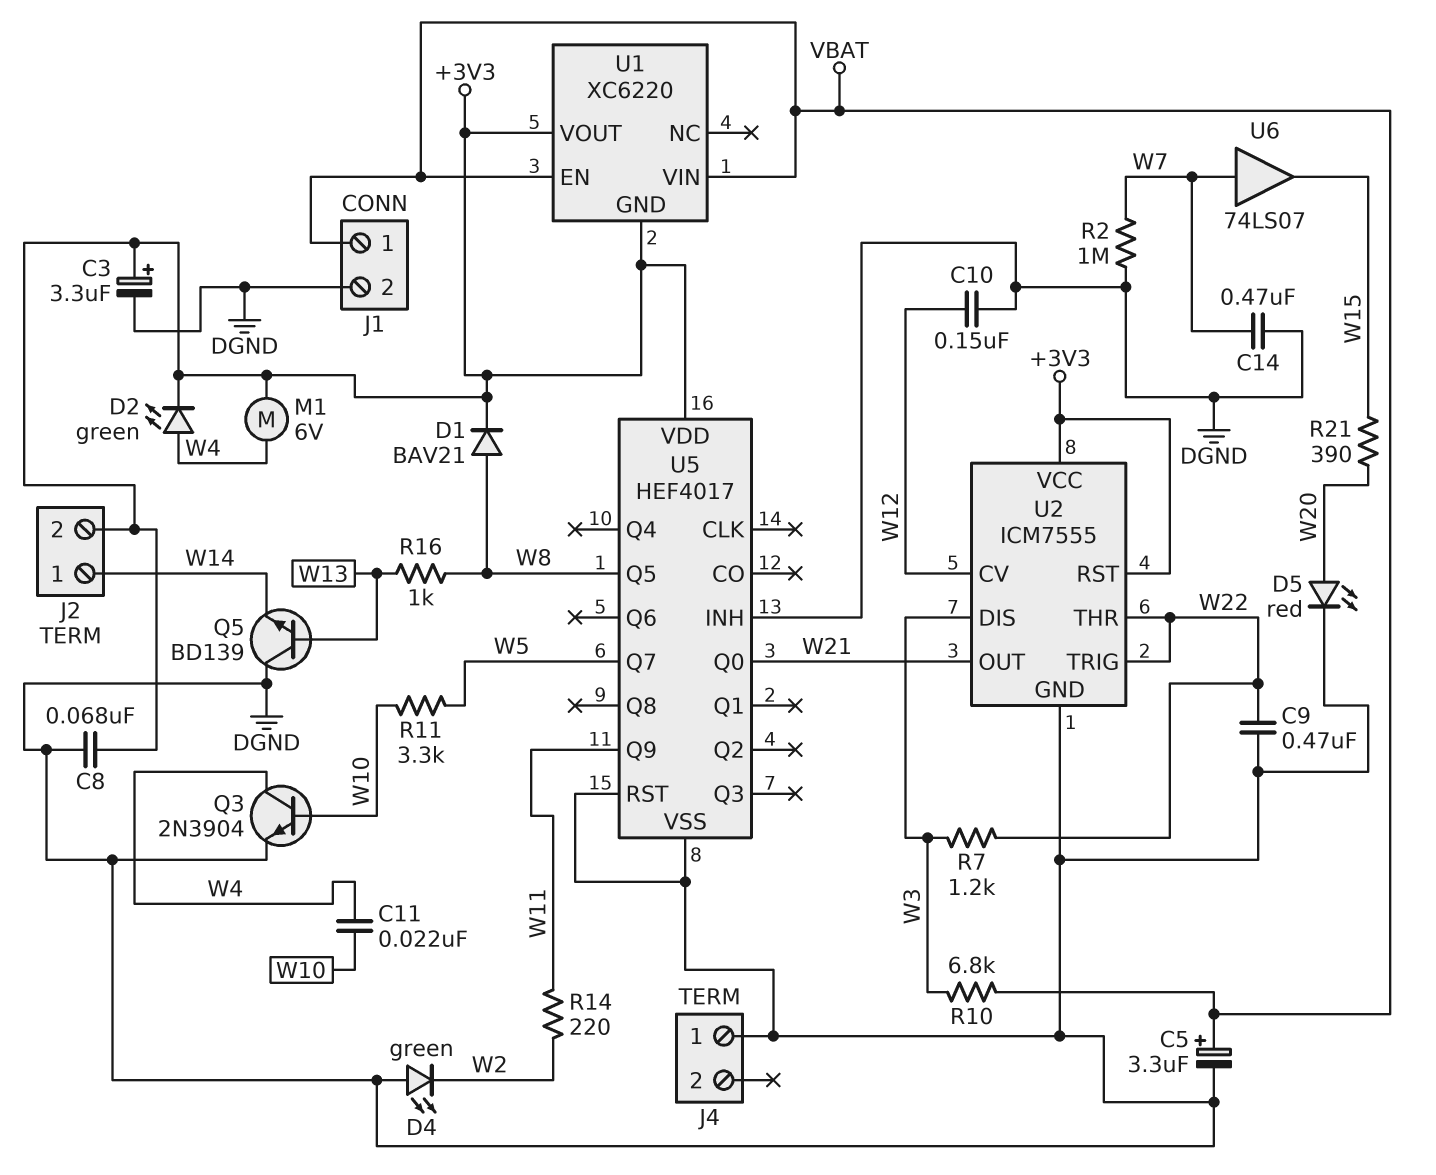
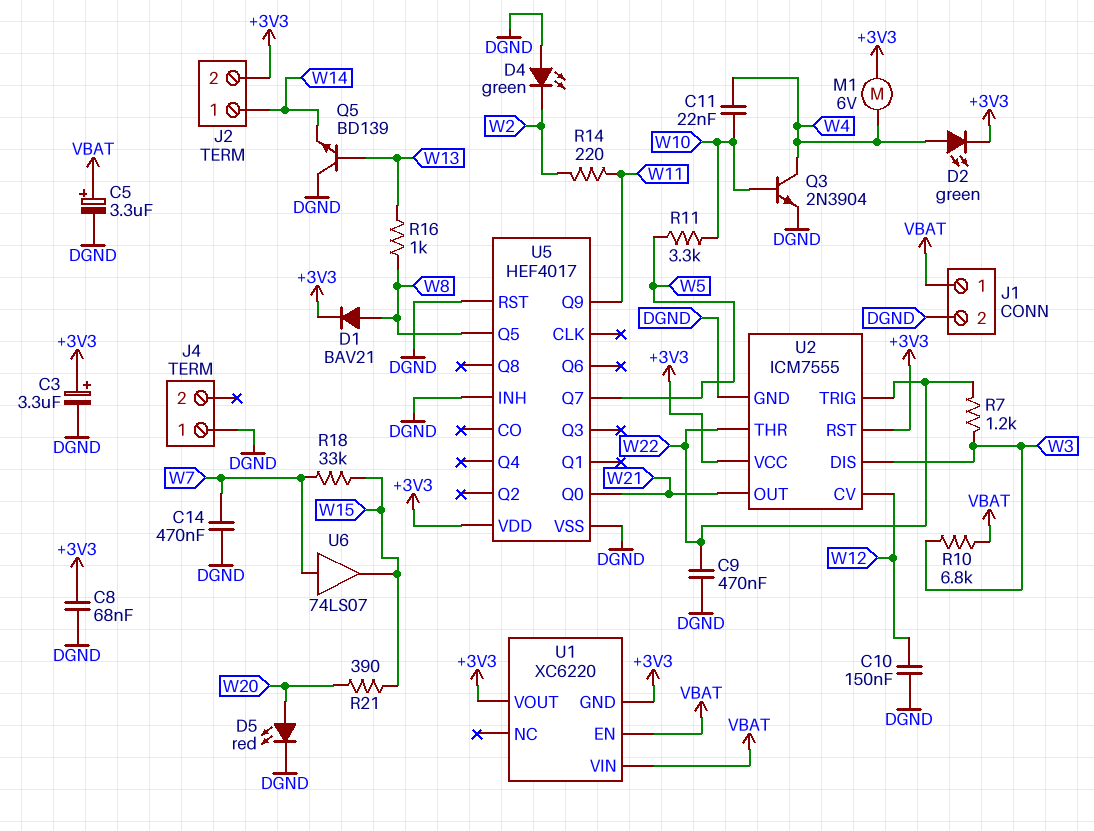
R2: 1M (DGND, W7) -> none
R18: none -> 33k (W7, W15)

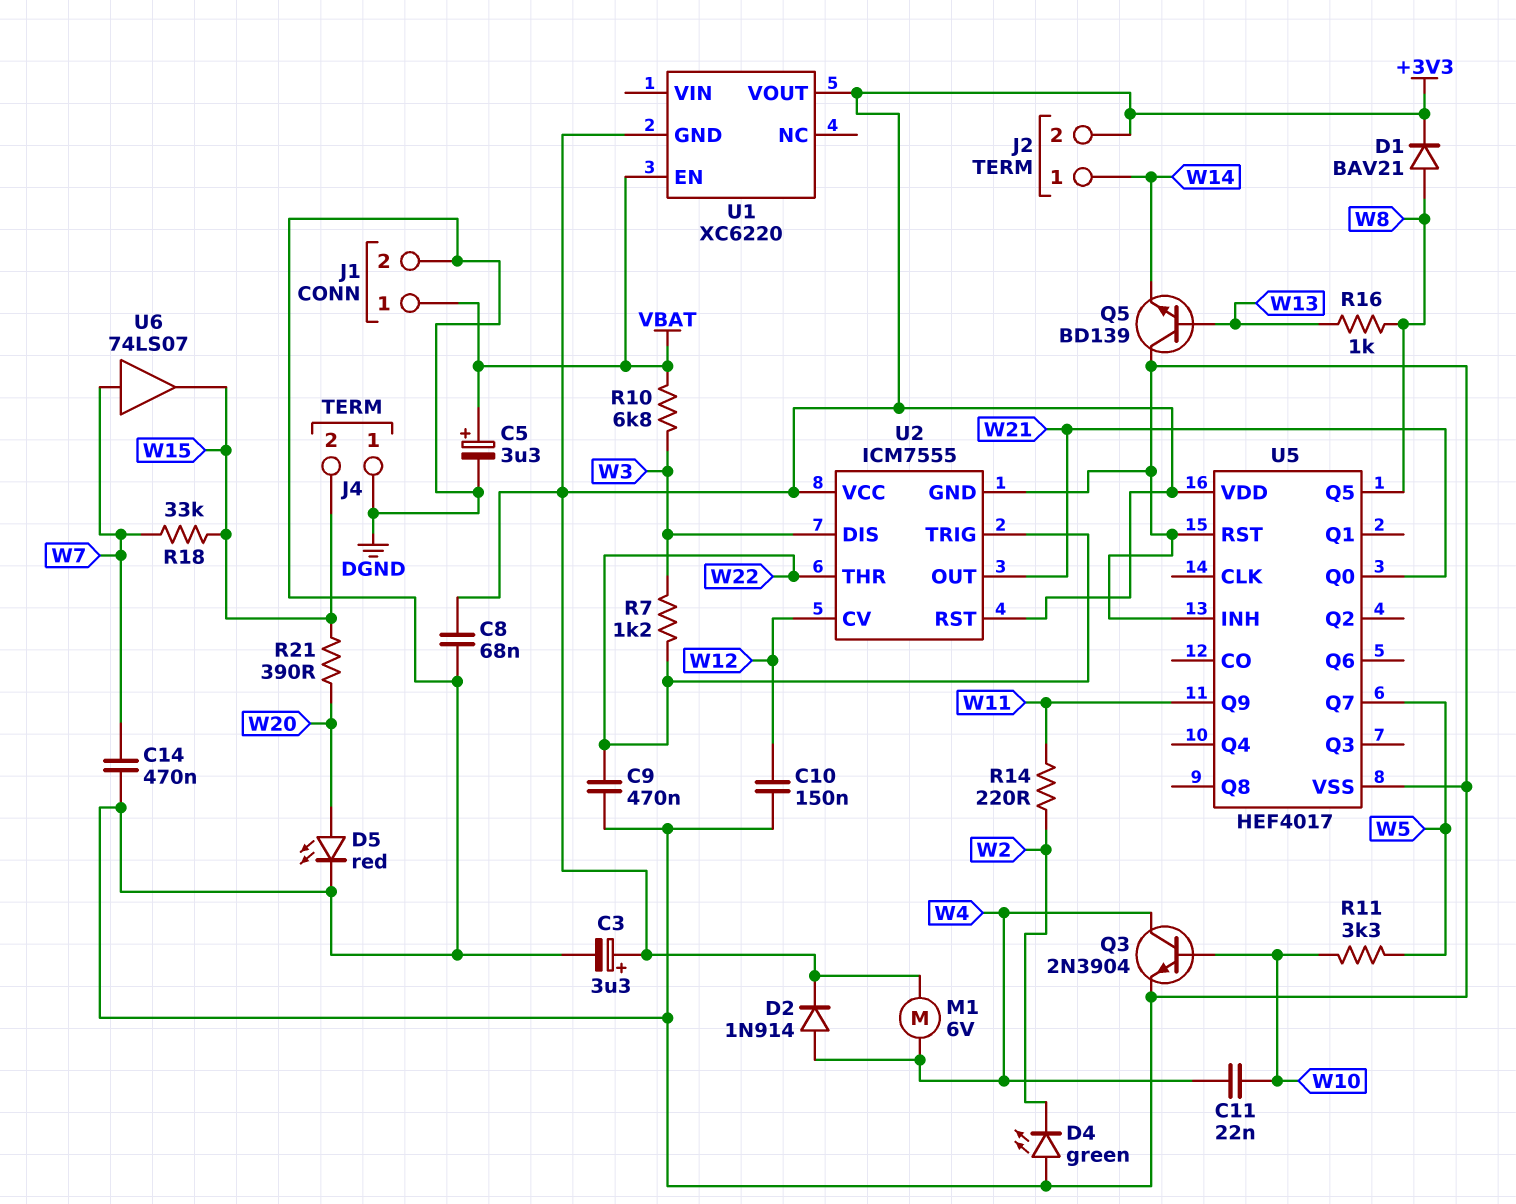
D2: LED green (A W4, K +3V3) -> diode 1N914 (A W4, K +3V3)
J4 pin 2: none -> W15
U1 pin VIN: VBAT -> none

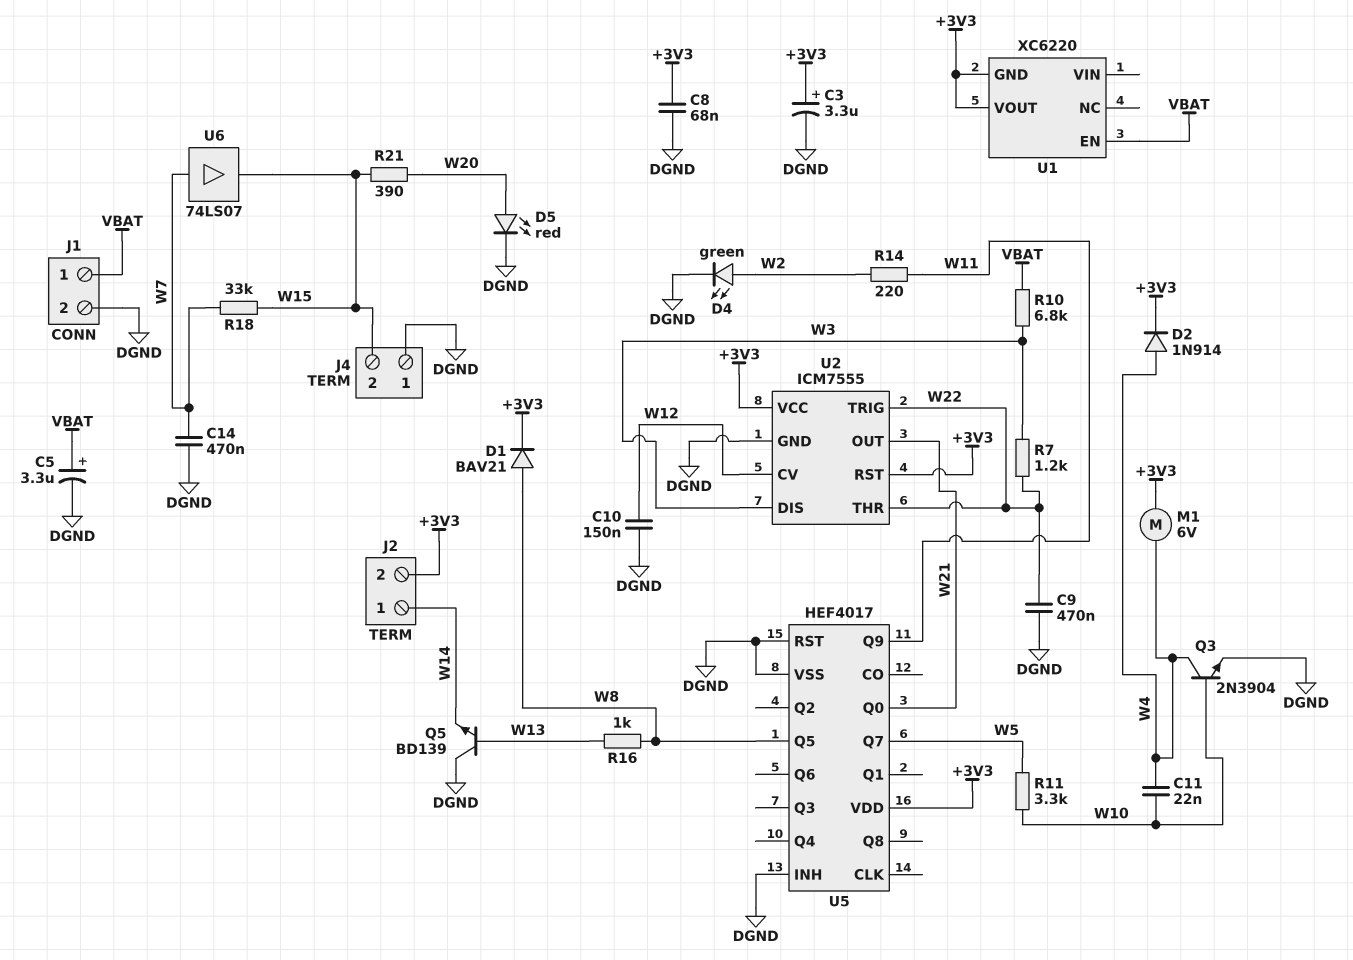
D4: LED green (A DGND, K W2) -> LED green (A W2, K DGND)

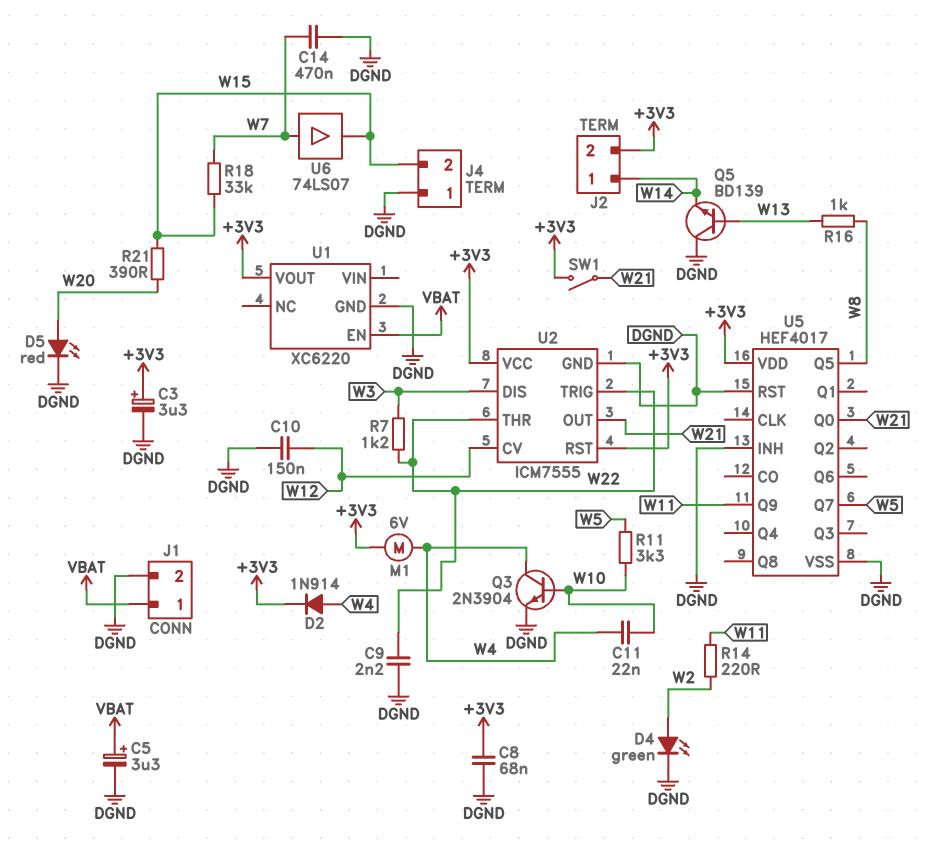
C9: 470nF (DGND, W22) -> 2.2nF (DGND, W22)
D1: diode BAV21 (A W8, K +3V3) -> none
R10: 6.8k (VBAT, W3) -> none
SW1: none -> switch (+3V3, W21)
U1 pin GND: +3V3 -> DGND

